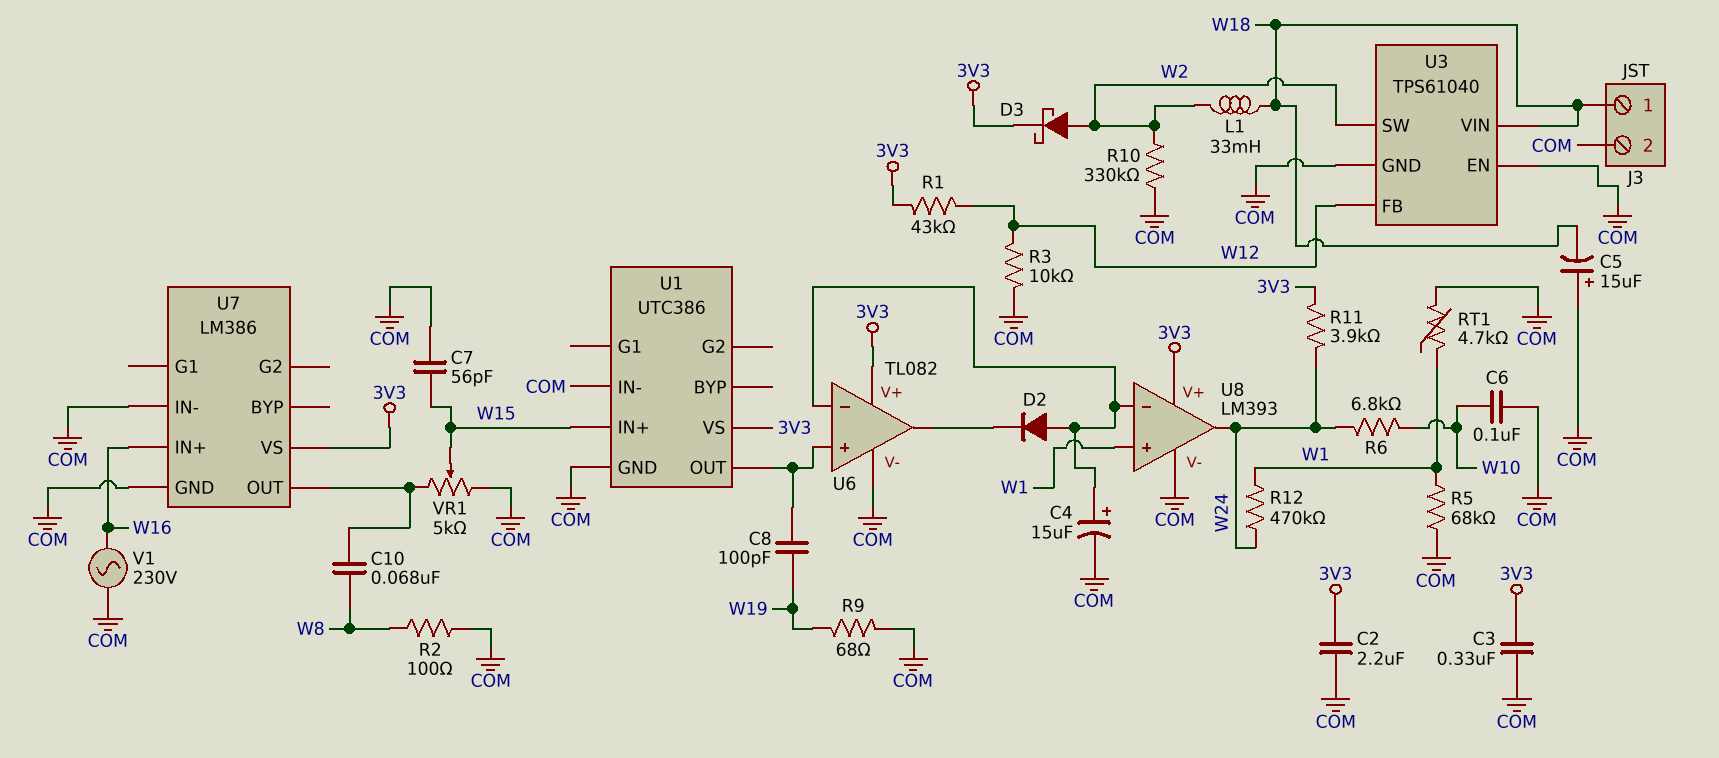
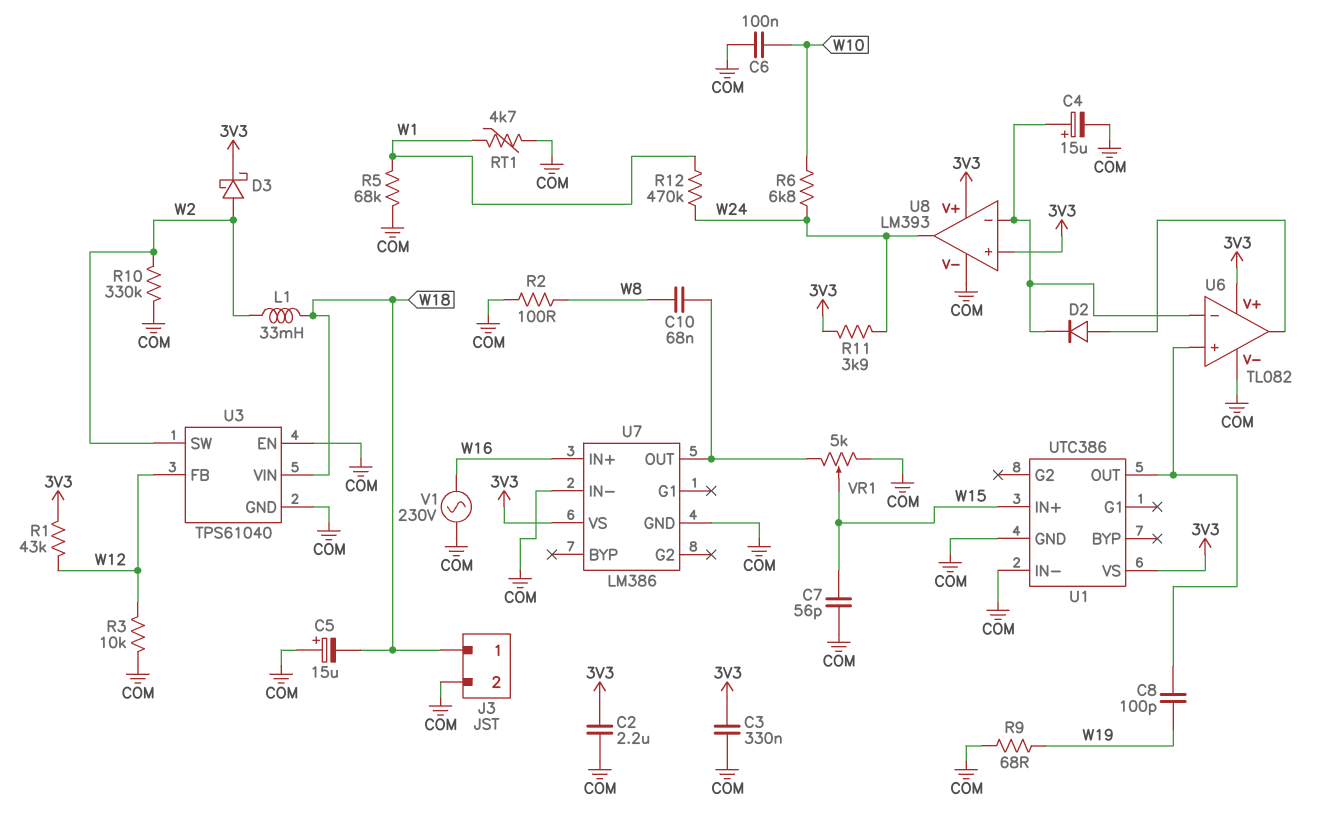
D2: diode (A U6/in-, K U6/out) -> diode (A U6/out, K U6/in-)
U8 pin in+: W1 -> 3V3

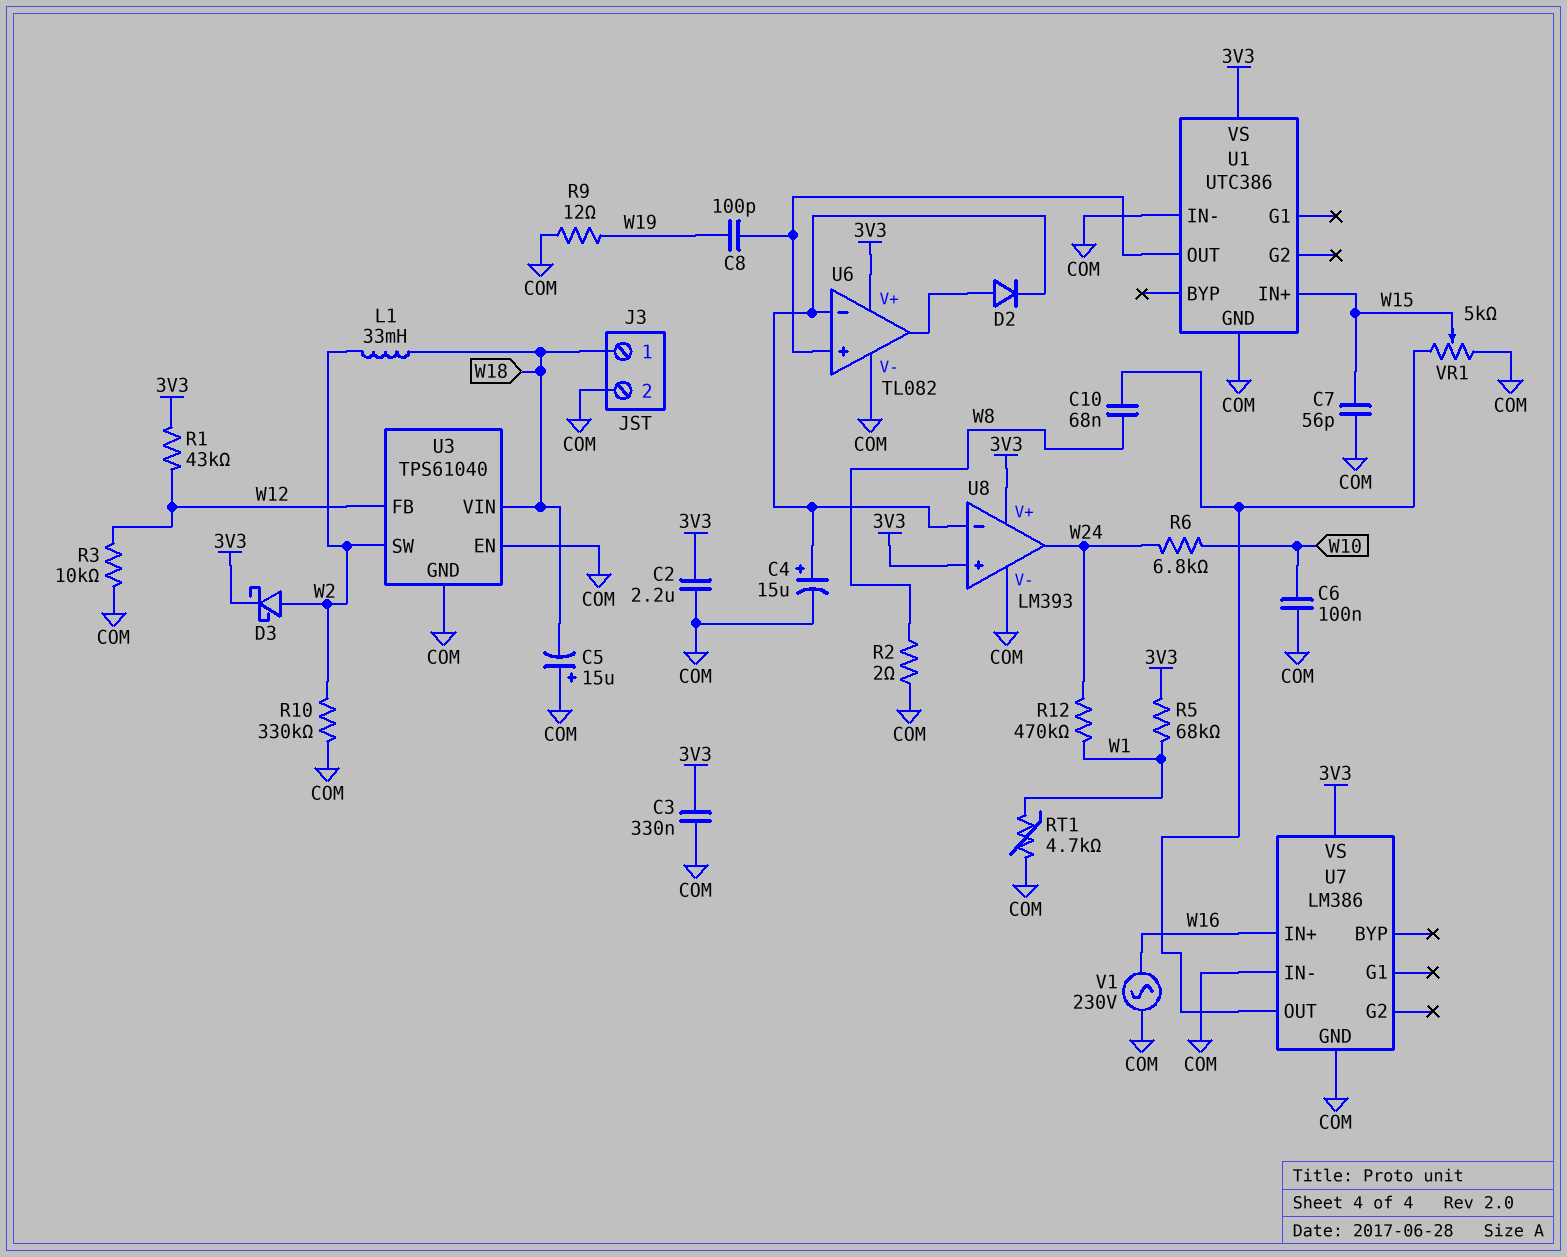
R2: 100 (COM, W8) -> 2 (COM, W8)
R5: 68k (COM, W1) -> 68k (3V3, W1)
R9: 68 (COM, W19) -> 12 (COM, W19)
R11: 3.9k (3V3, W24) -> none

